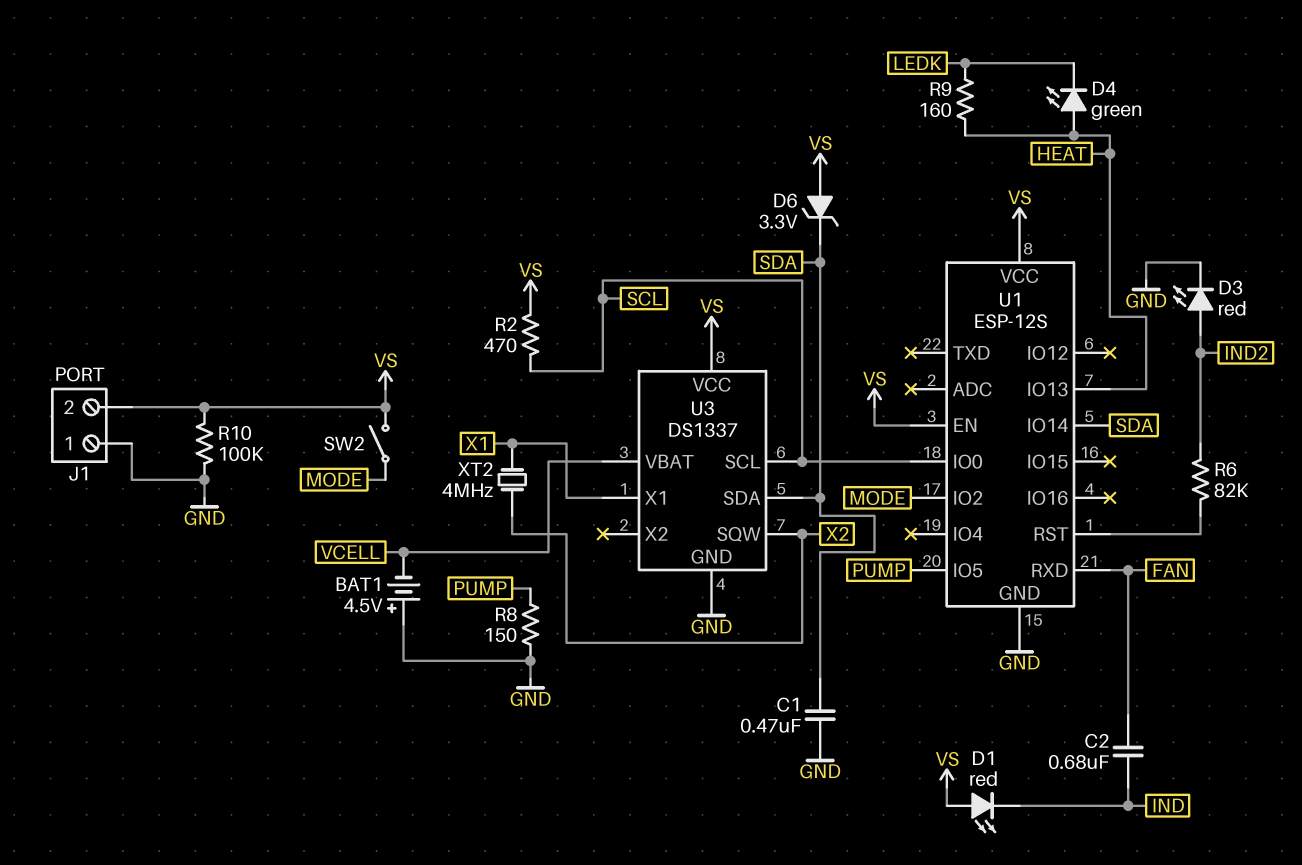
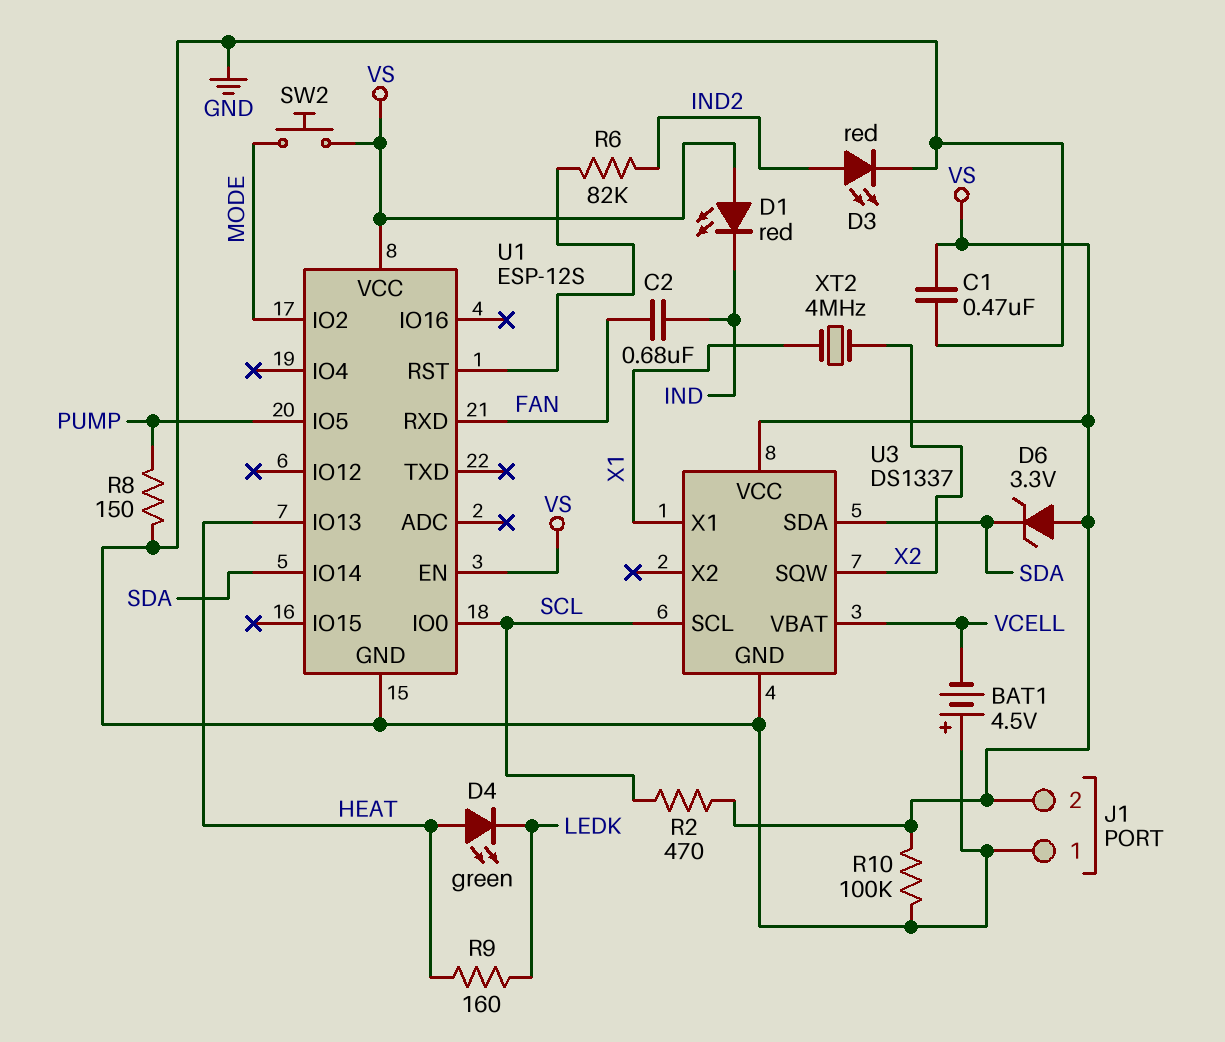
C1: 470nF (GND, SDA) -> 470nF (GND, VS)
SW2: switch (MODE, VS) -> button (MODE, VS)

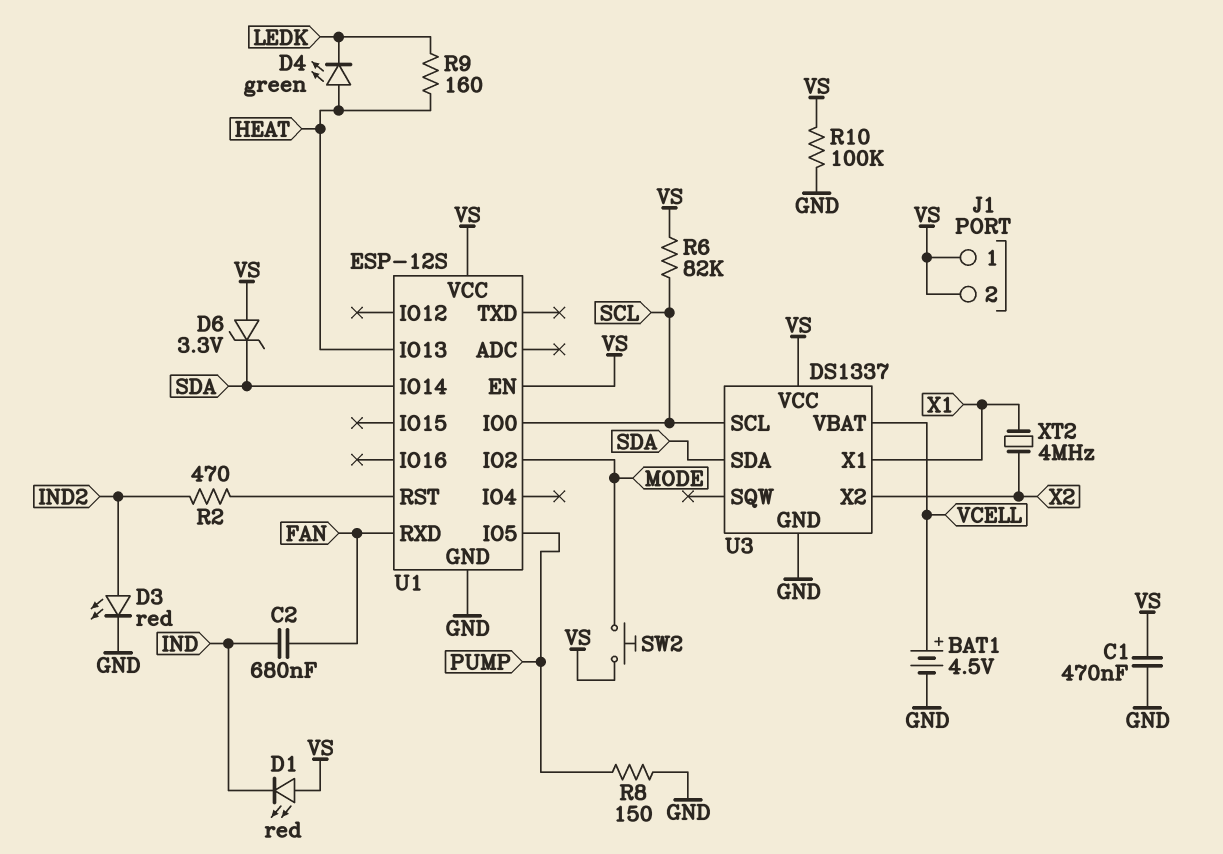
BAT1: 4.5V (plus GND, minus VCELL) -> 4.5V (plus VCELL, minus GND)
J1 pin 1: GND -> VS
R2: 470 (SCL, VS) -> 470 (IND2, U1/RST)
R6: 82k (IND2, U1/RST) -> 82k (SCL, VS)
U3 pin SQW: X2 -> none
U3 pin X2: none -> X2

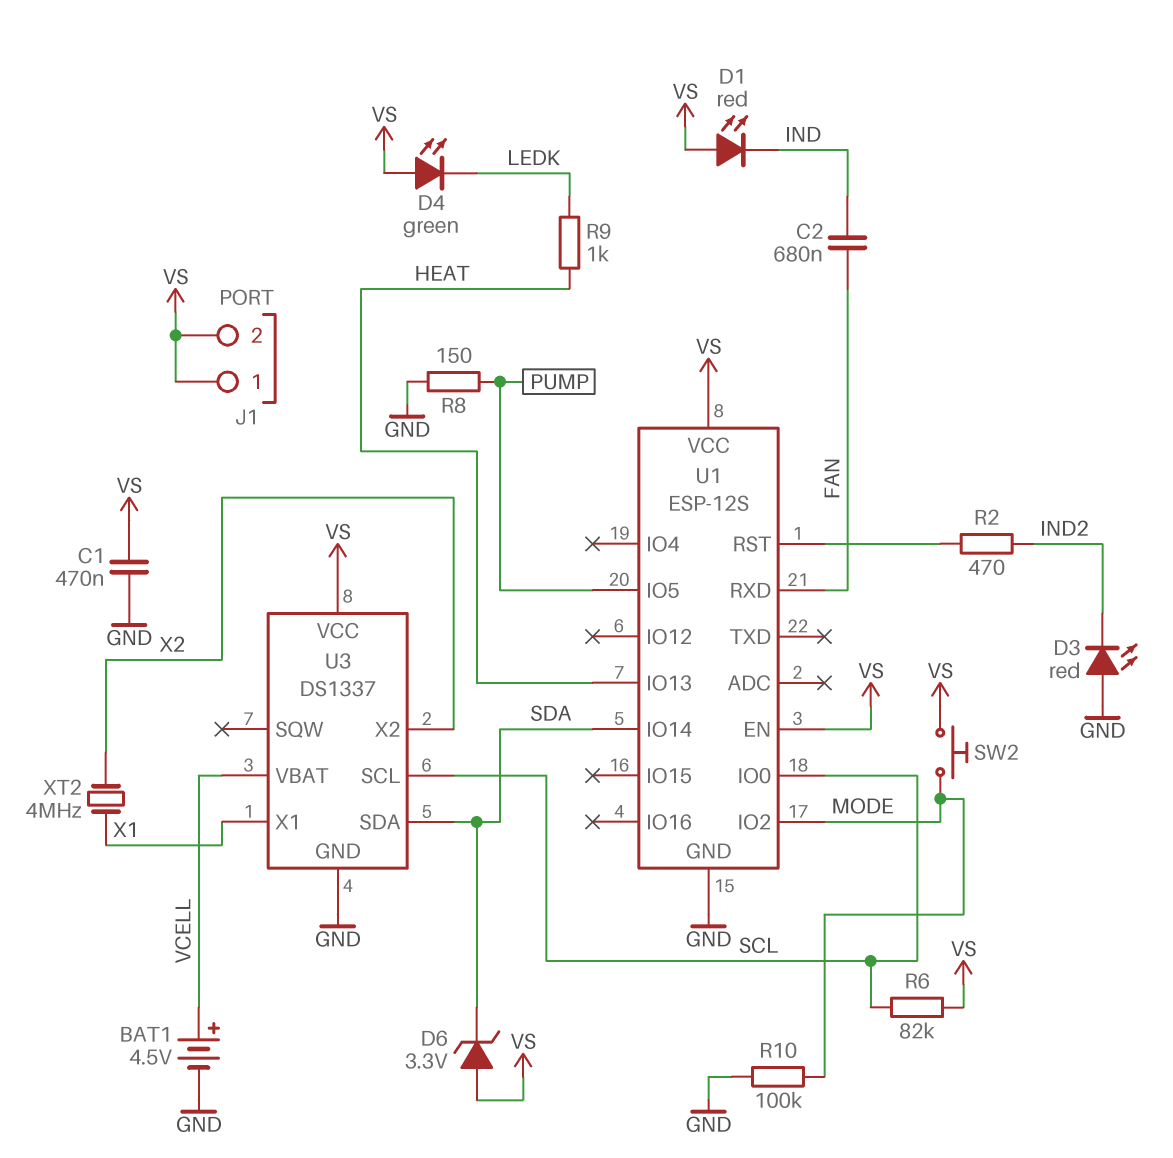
D3: LED red (A IND2, K GND) -> LED red (A GND, K IND2)
D4: LED green (A HEAT, K LEDK) -> LED green (A VS, K LEDK)
R9: 160 (HEAT, LEDK) -> 1k (HEAT, LEDK)
R10: 100k (GND, VS) -> 100k (GND, MODE)

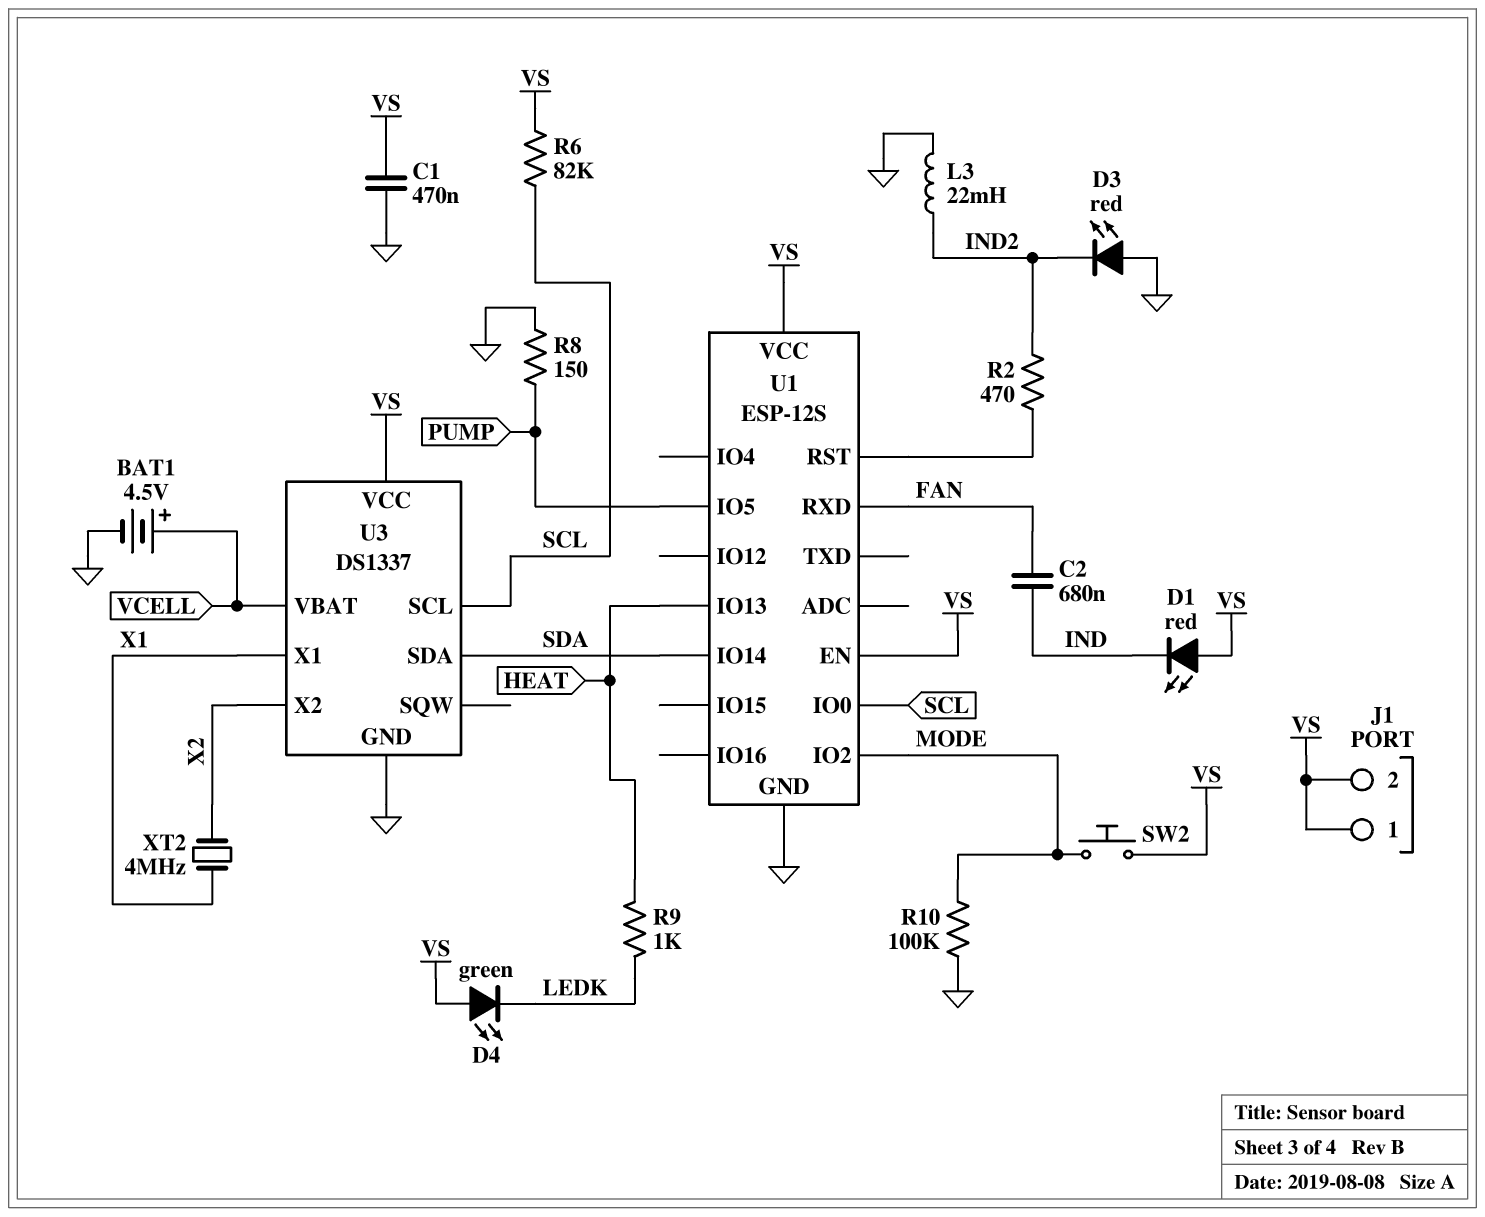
D6: zener 3.3V (A VS, K SDA) -> none
L3: none -> 22mH (GND, IND2)

